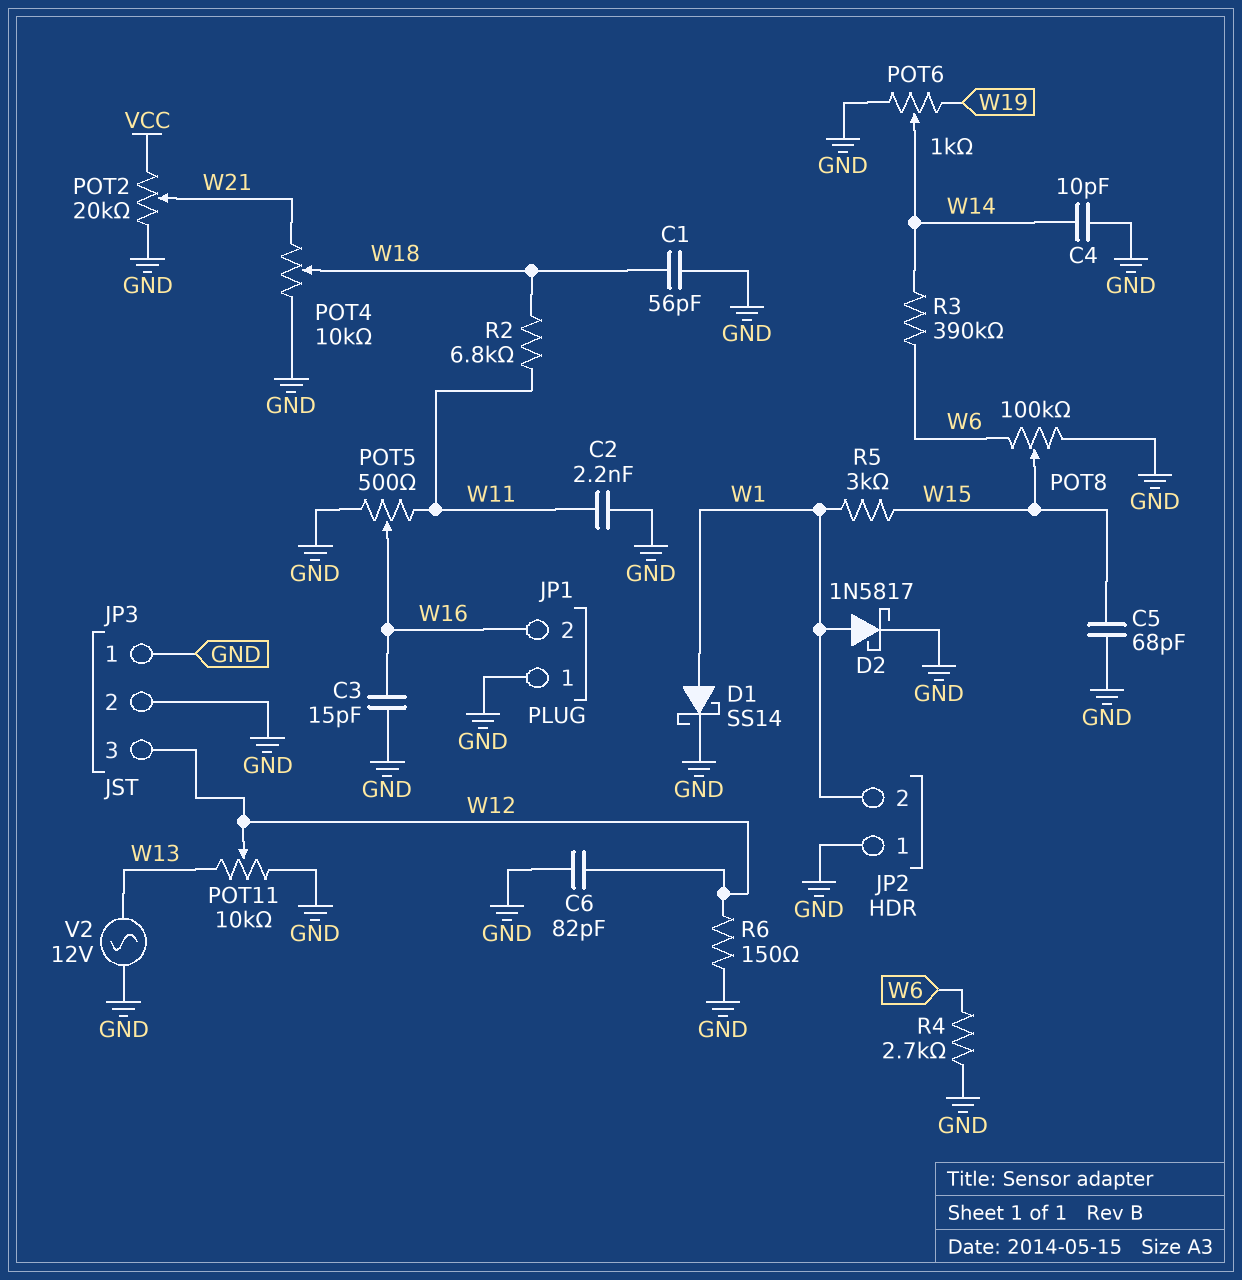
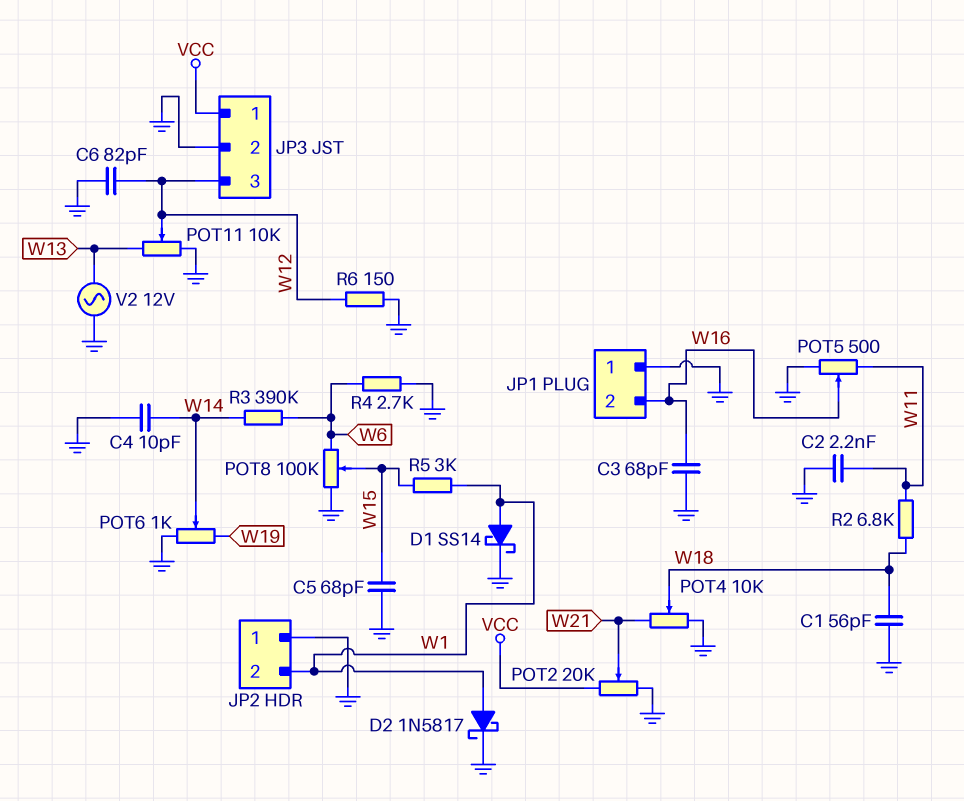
C3: 15pF (GND, W16) -> 68pF (GND, W16)
JP3 pin 1: GND -> VCC

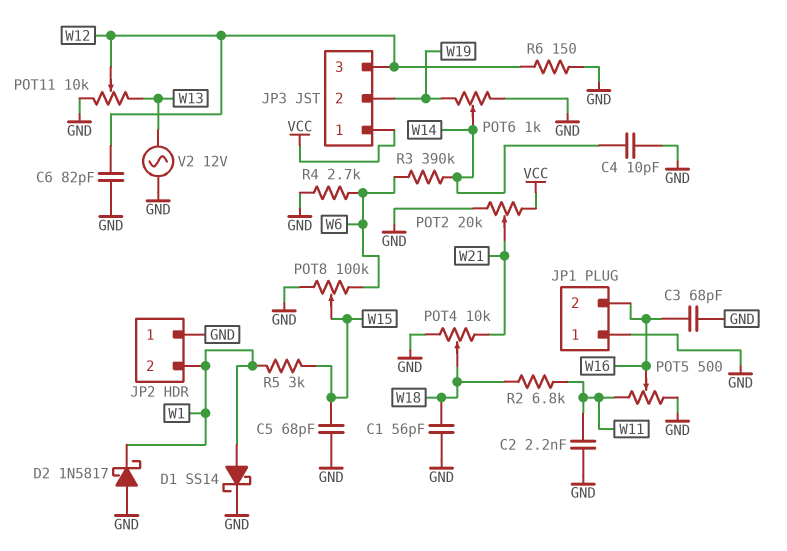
D2: schottky 1N5817 (A W1, K GND) -> schottky 1N5817 (A GND, K W1)
JP3 pin 2: GND -> W19

